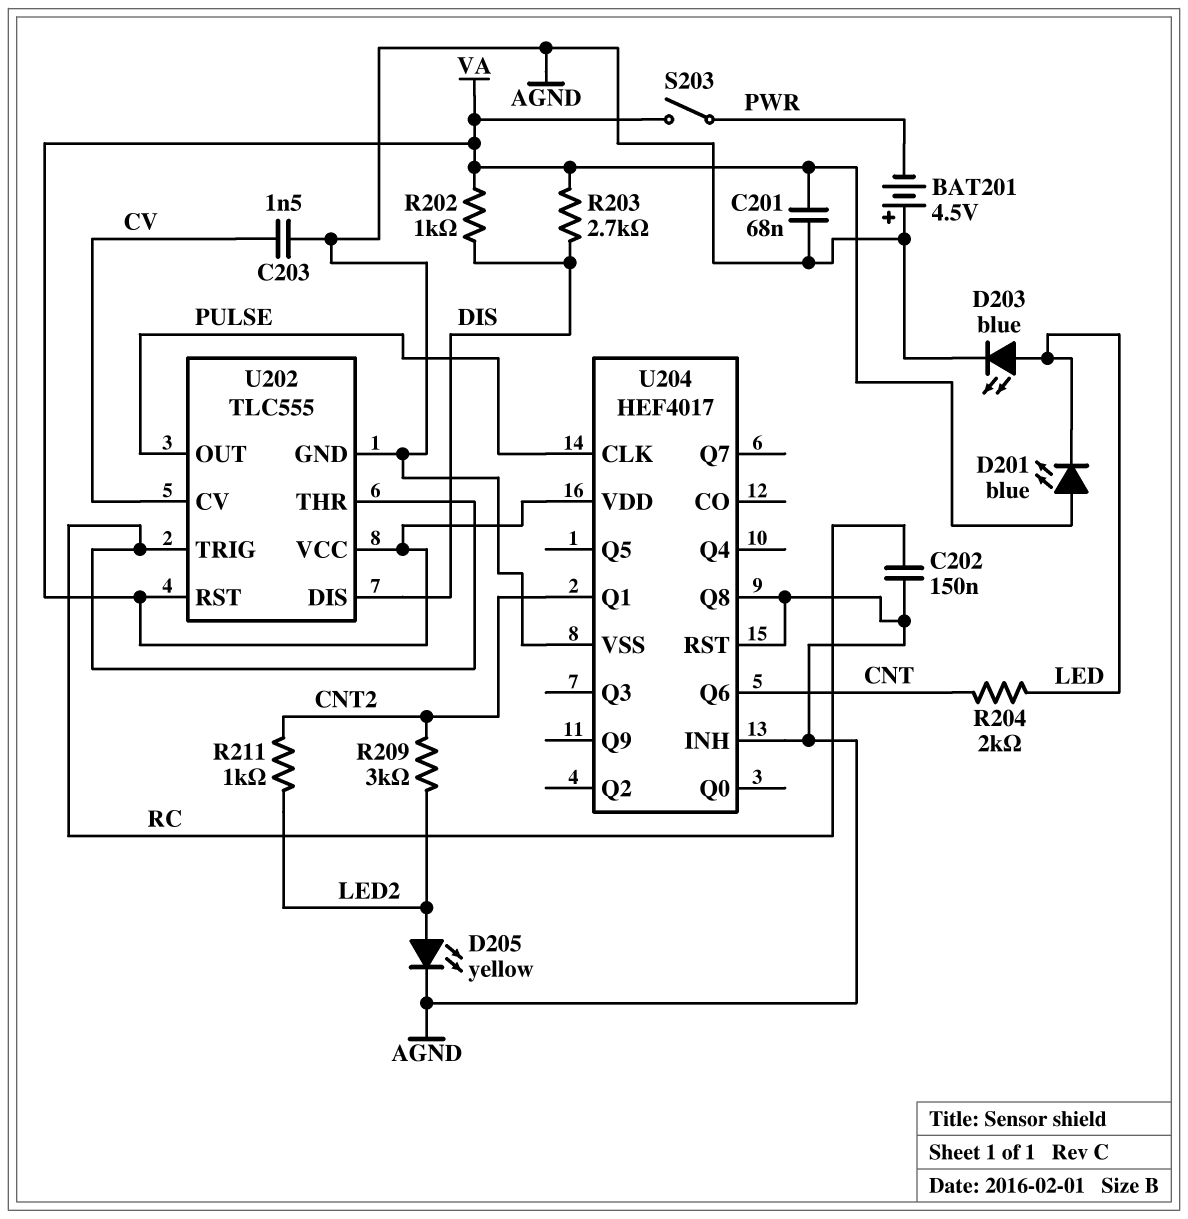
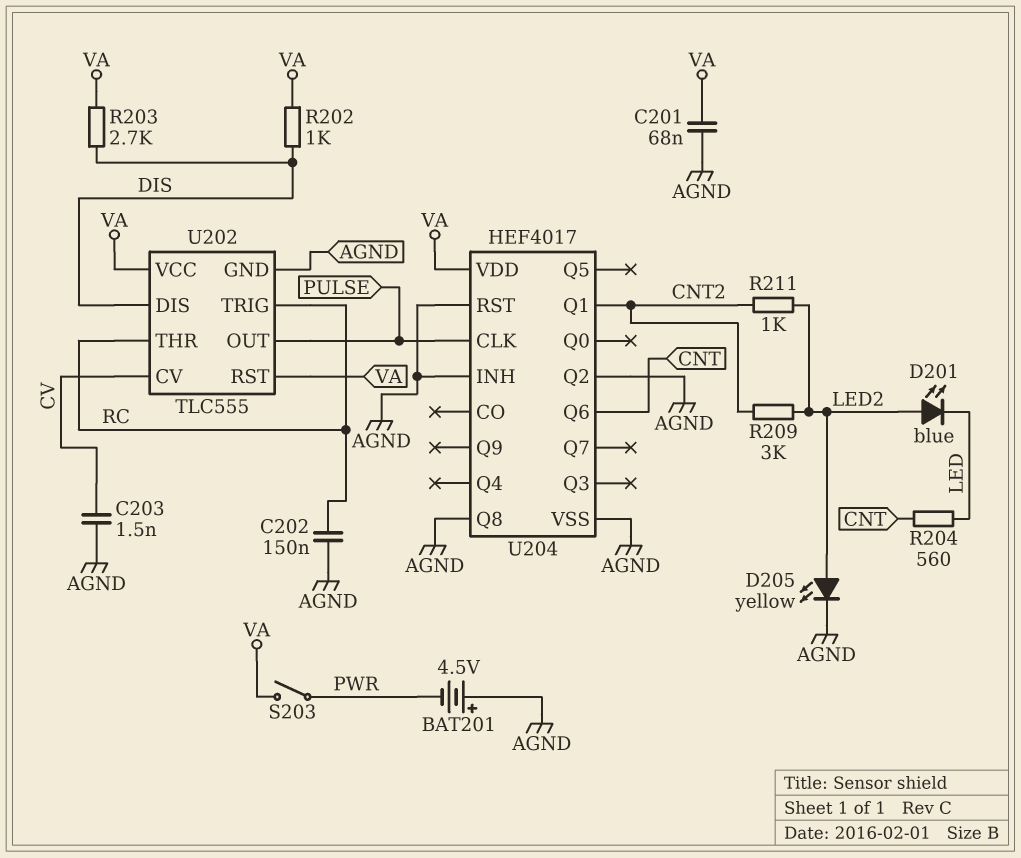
D201: LED blue (A VA, K LED) -> LED blue (A LED2, K LED)
D203: LED blue (A LED, K AGND) -> none
R204: 2k (CNT, LED) -> 560 (CNT, LED)
U204 pin Q2: none -> AGND

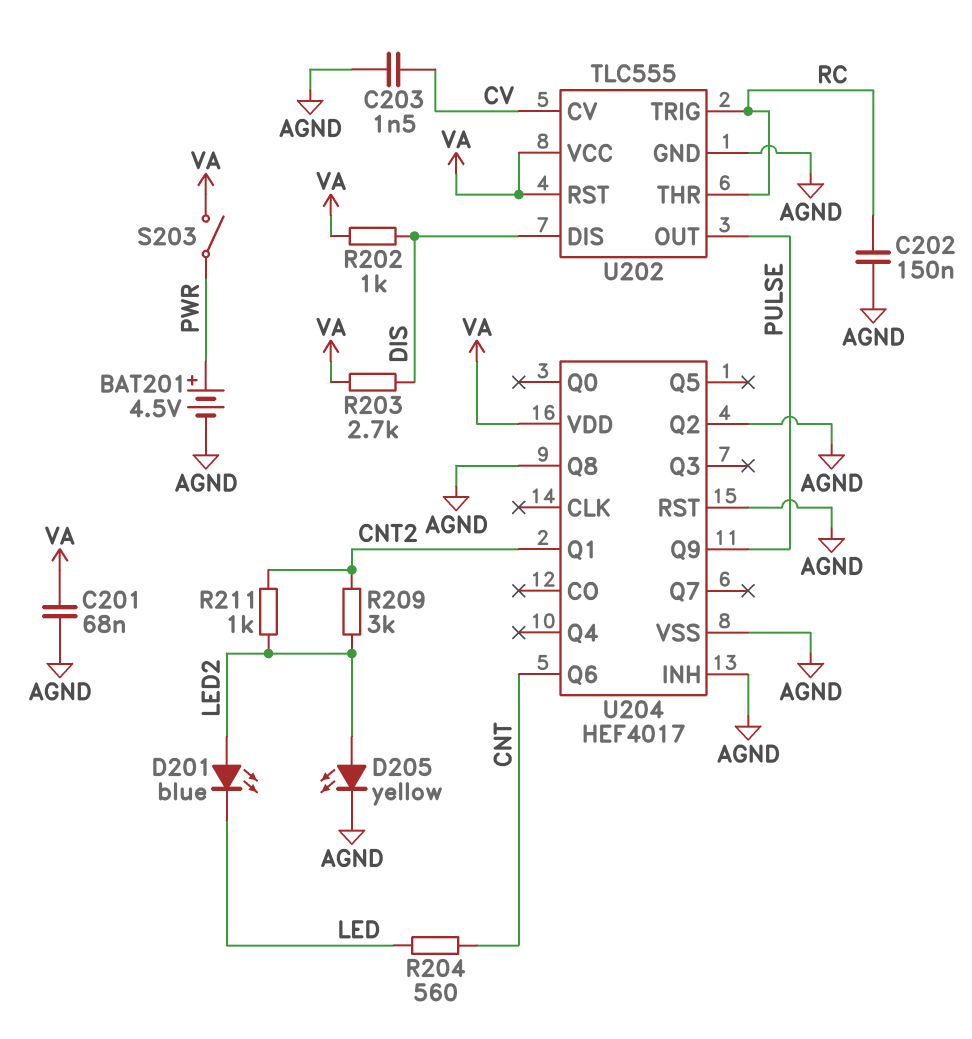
BAT201: 4.5V (plus AGND, minus PWR) -> 4.5V (plus PWR, minus AGND)
U204 pin CLK: PULSE -> none
U204 pin Q9: none -> PULSE

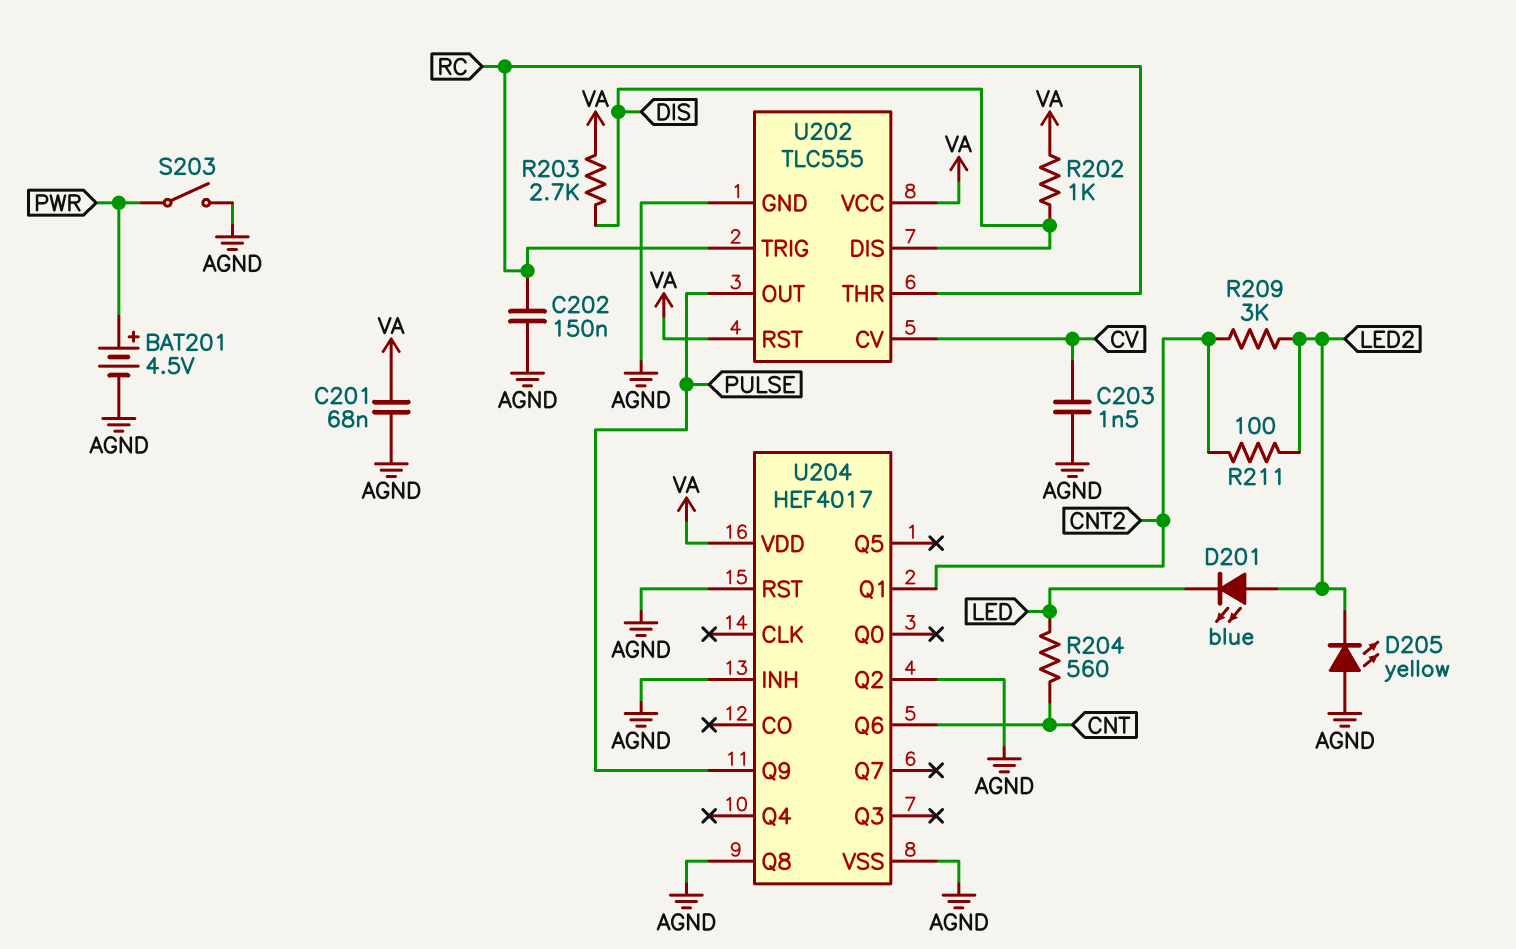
D205: LED yellow (A LED2, K AGND) -> LED yellow (A AGND, K LED2)
R211: 1k (CNT2, LED2) -> 100 (CNT2, LED2)
S203: switch (PWR, VA) -> switch (AGND, PWR)

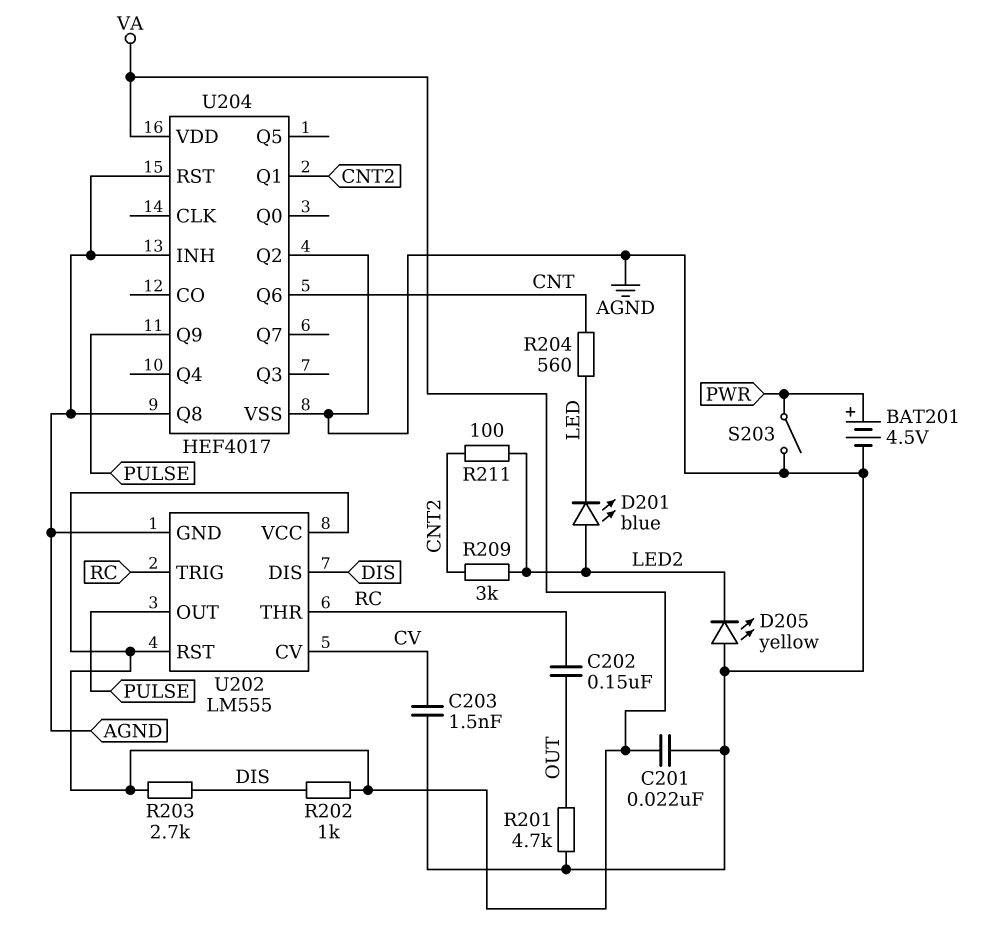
C201: 68nF (AGND, VA) -> 22nF (AGND, VA)
C202: 150nF (AGND, RC) -> 150nF (OUT, RC)
R201: none -> 4.7k (AGND, OUT)
U202: TLC555 -> LM555

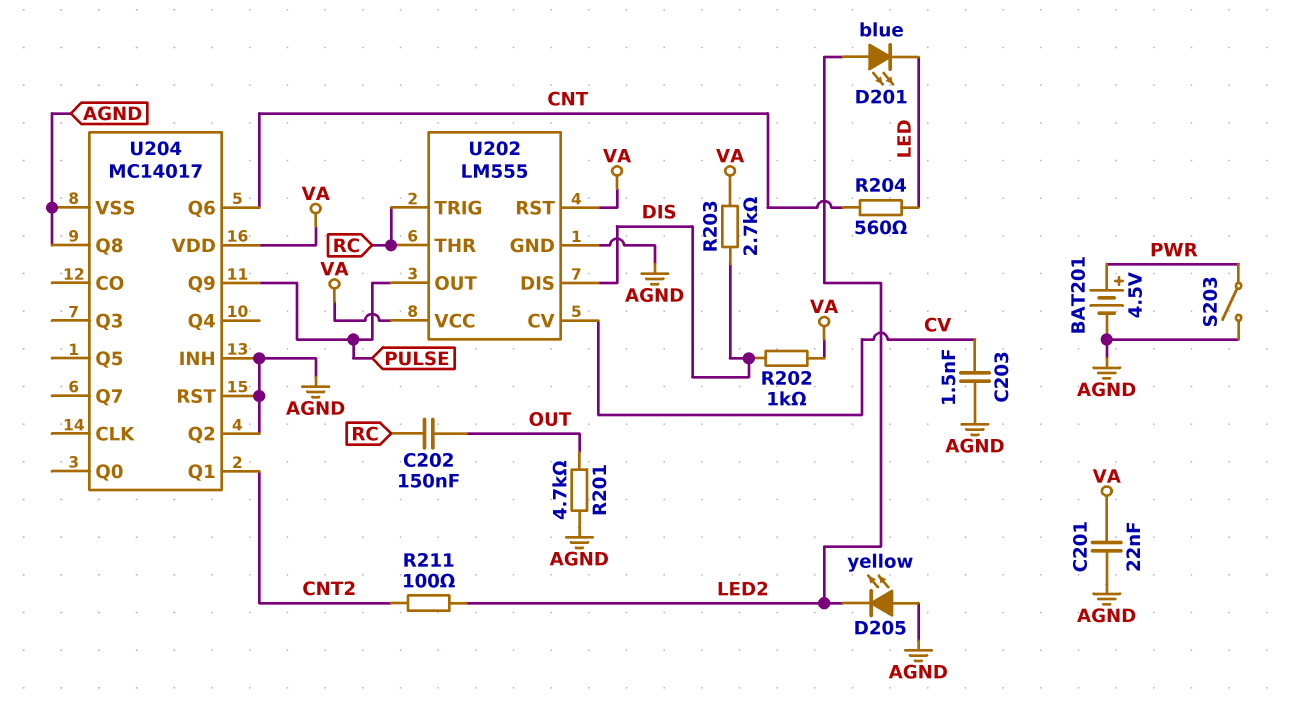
R209: 3k (CNT2, LED2) -> none
U204: HEF4017 -> MC14017

